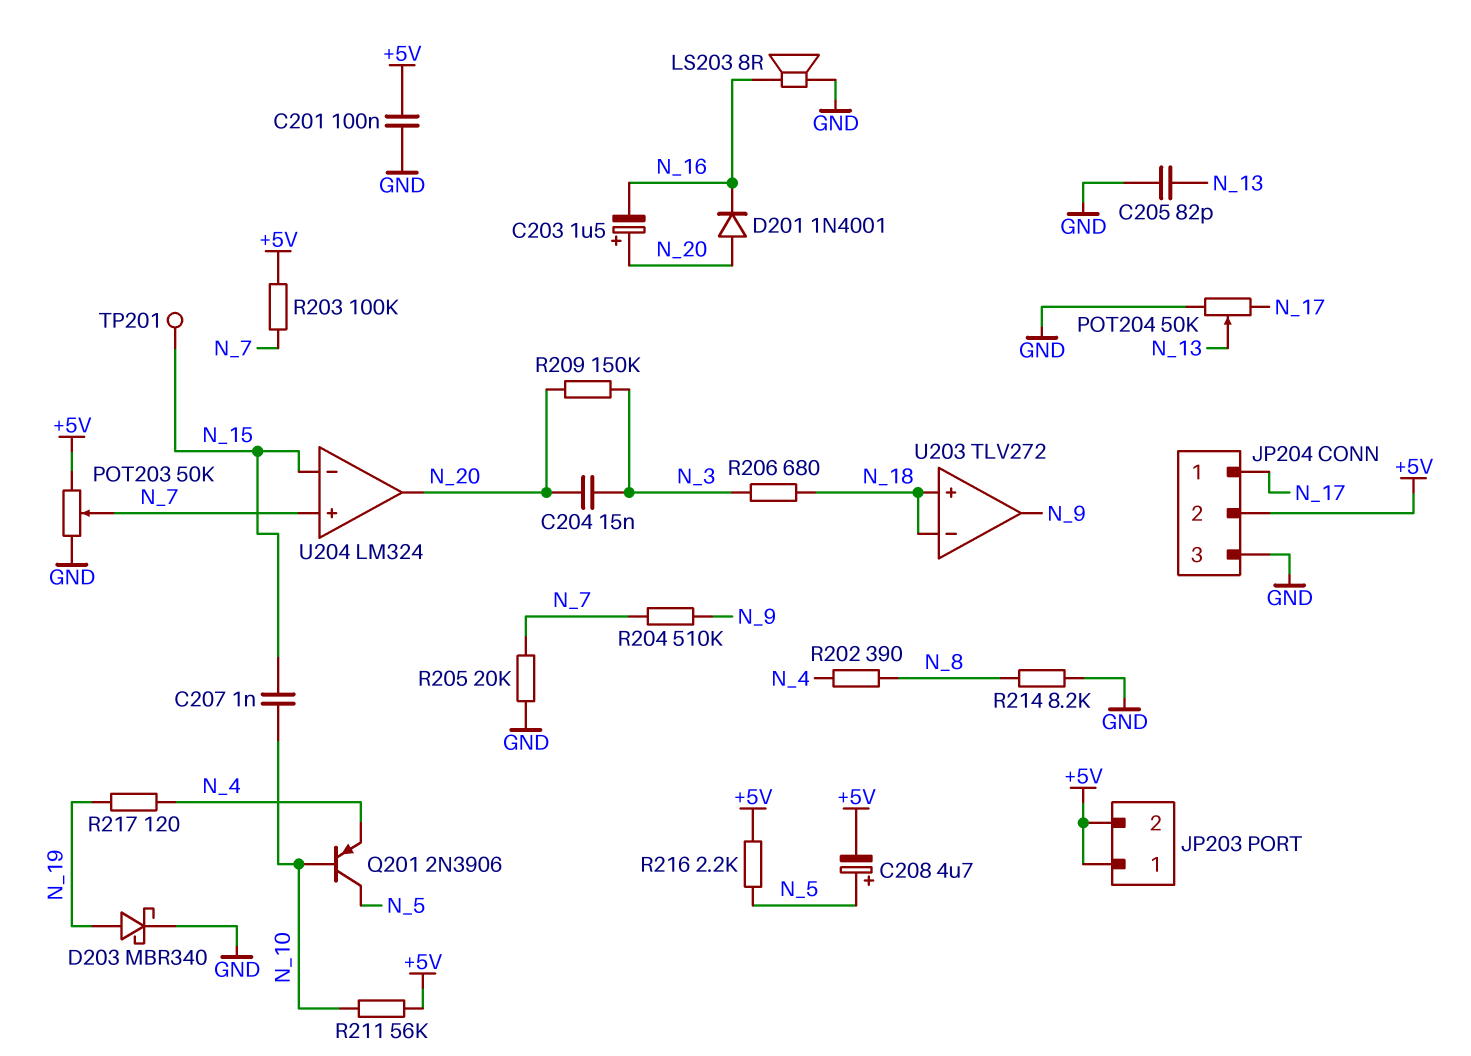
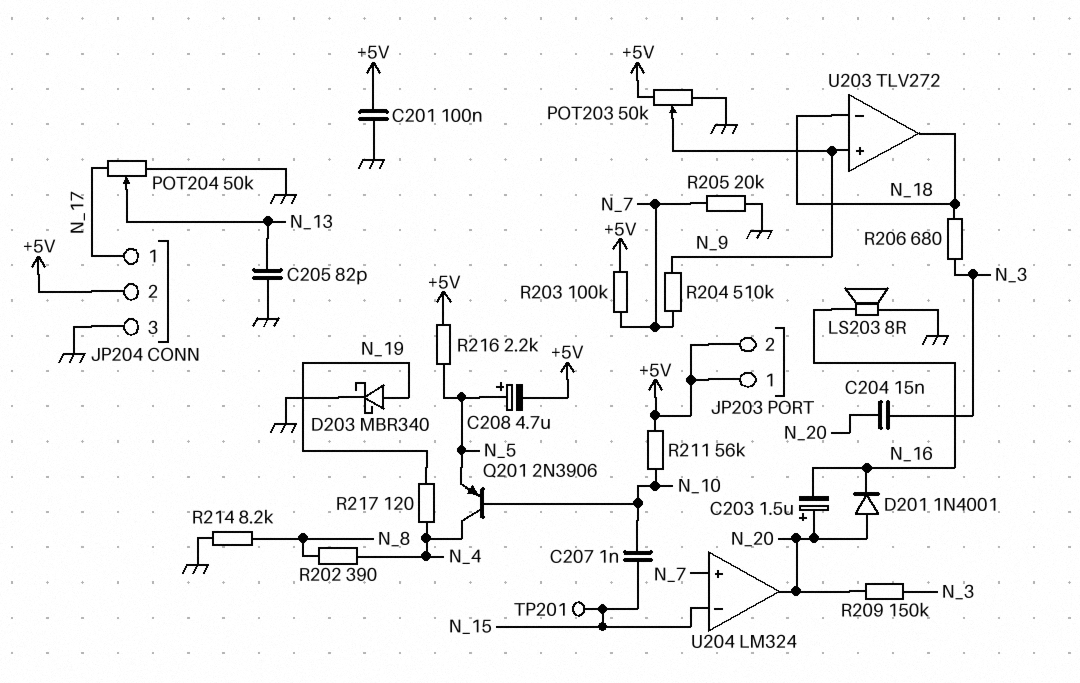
POT203: 50k (+5V, GND, wiper N_7) -> 50k (+5V, GND, wiper N_9)
Q201: PNP 2N3906 (B N_10, C N_5, E N_4) -> PNP 2N3906 (B N_10, C N_4, E N_5)
U203 pin in+: N_18 -> N_9
U203 pin out: N_9 -> N_18

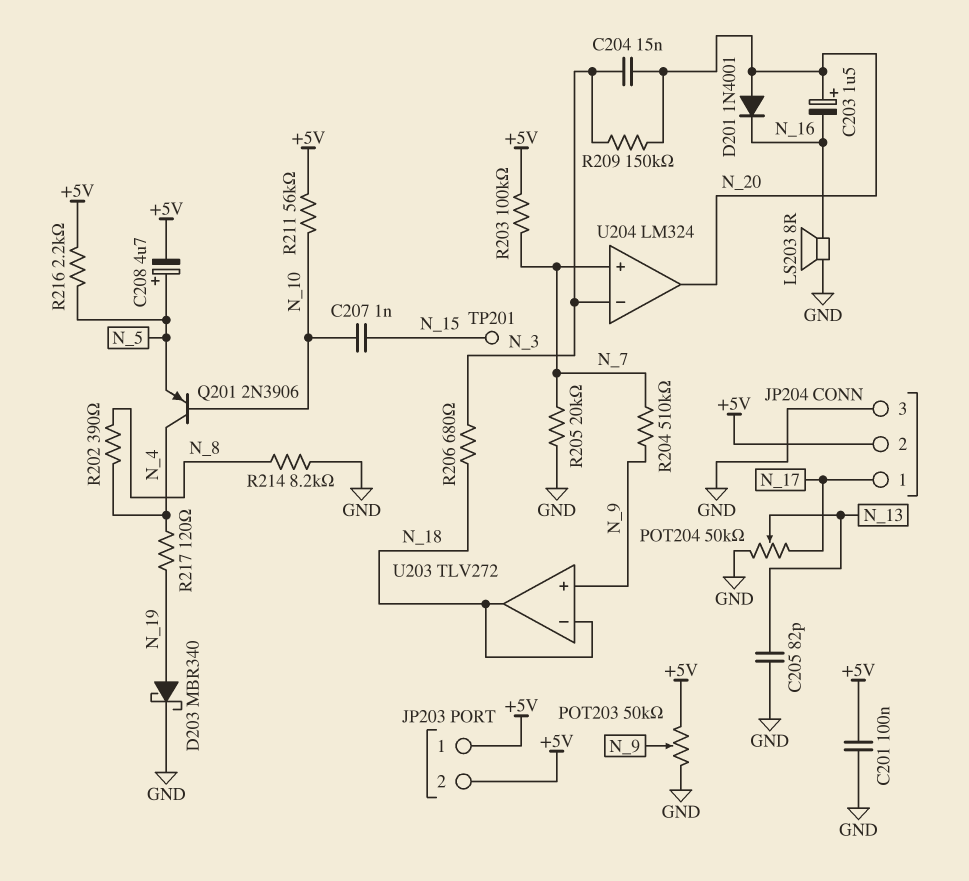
U204 pin in-: N_15 -> N_3

